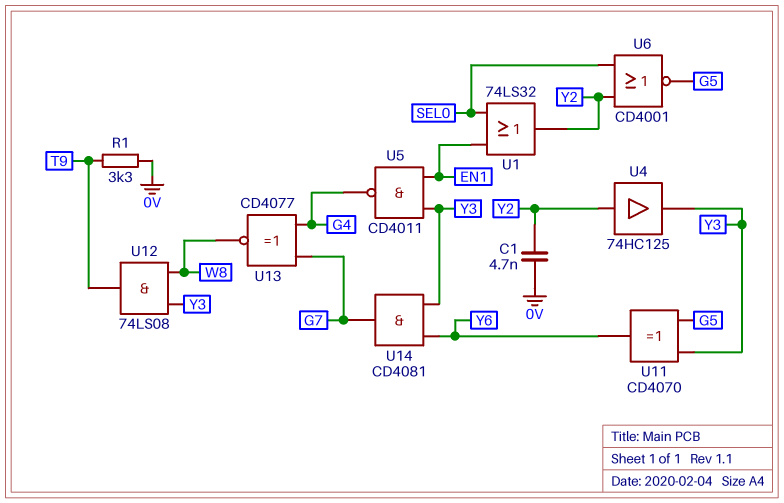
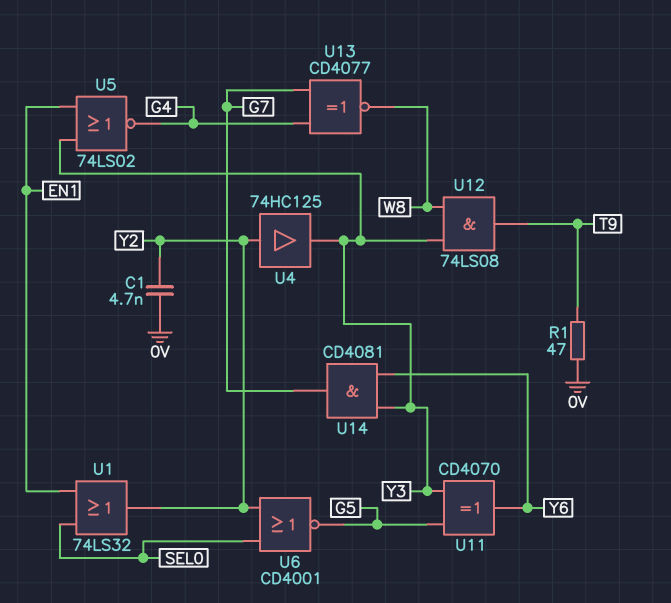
R1: 3.3k (0V, T9) -> 47 (0V, T9)
U5: NAND CD4011 (in EN1, in Y3, out G4) -> NOR 74LS02 (in EN1, in Y3, out G4)

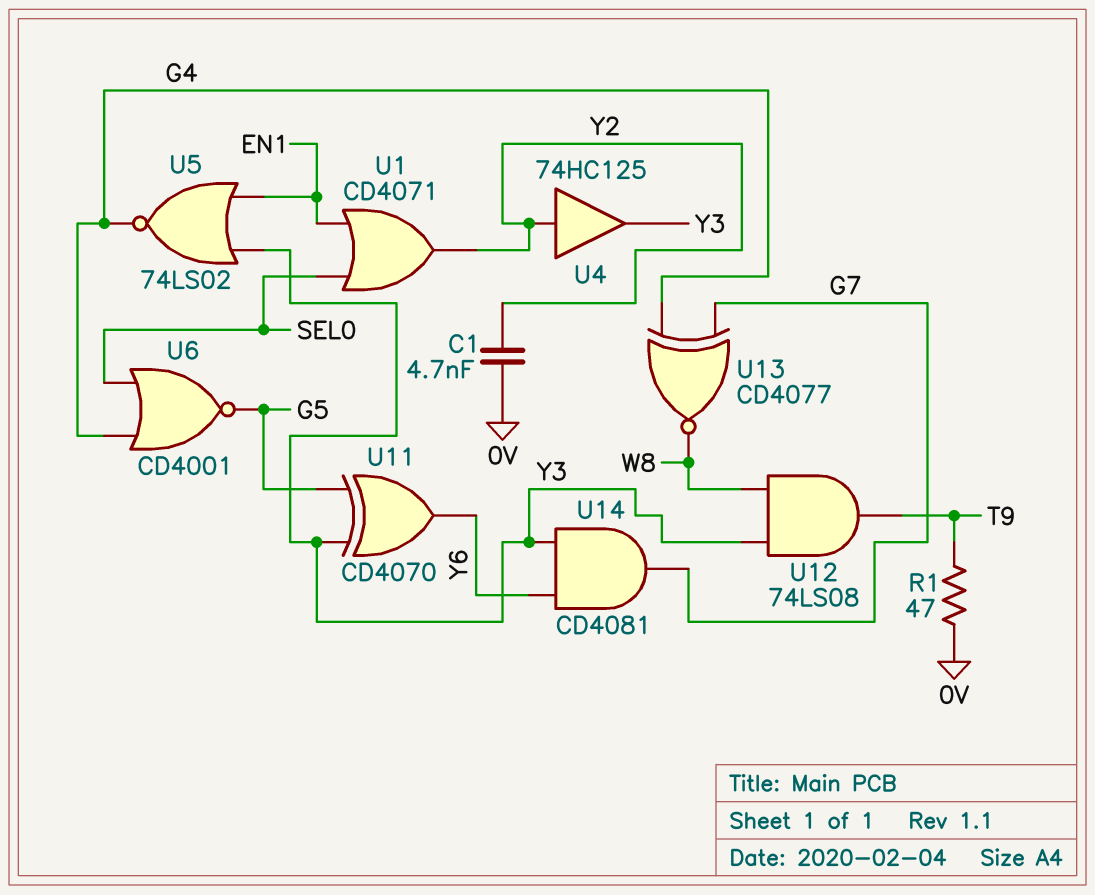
U1: OR 74LS32 (in EN1, in SEL0, out Y2) -> OR CD4071 (in EN1, in SEL0, out Y2)
U6: NOR CD4001 (in SEL0, in Y2, out G5) -> NOR CD4001 (in G4, in SEL0, out G5)

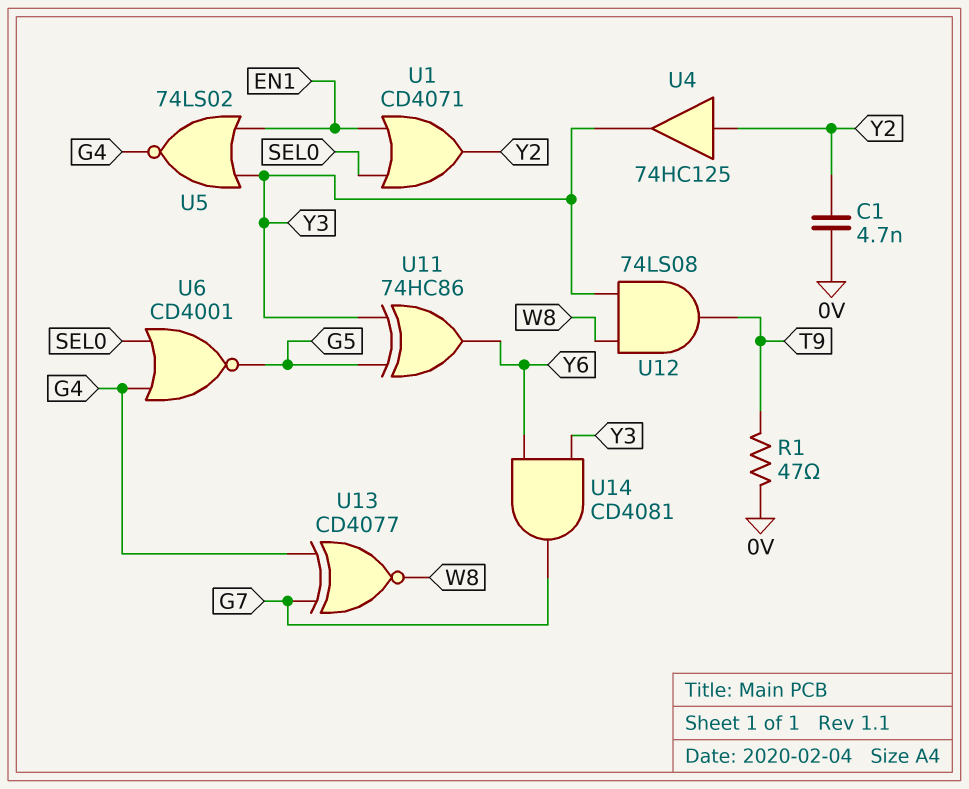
U11: XOR CD4070 (in G5, in Y3, out Y6) -> XOR 74HC86 (in G5, in Y3, out Y6)

